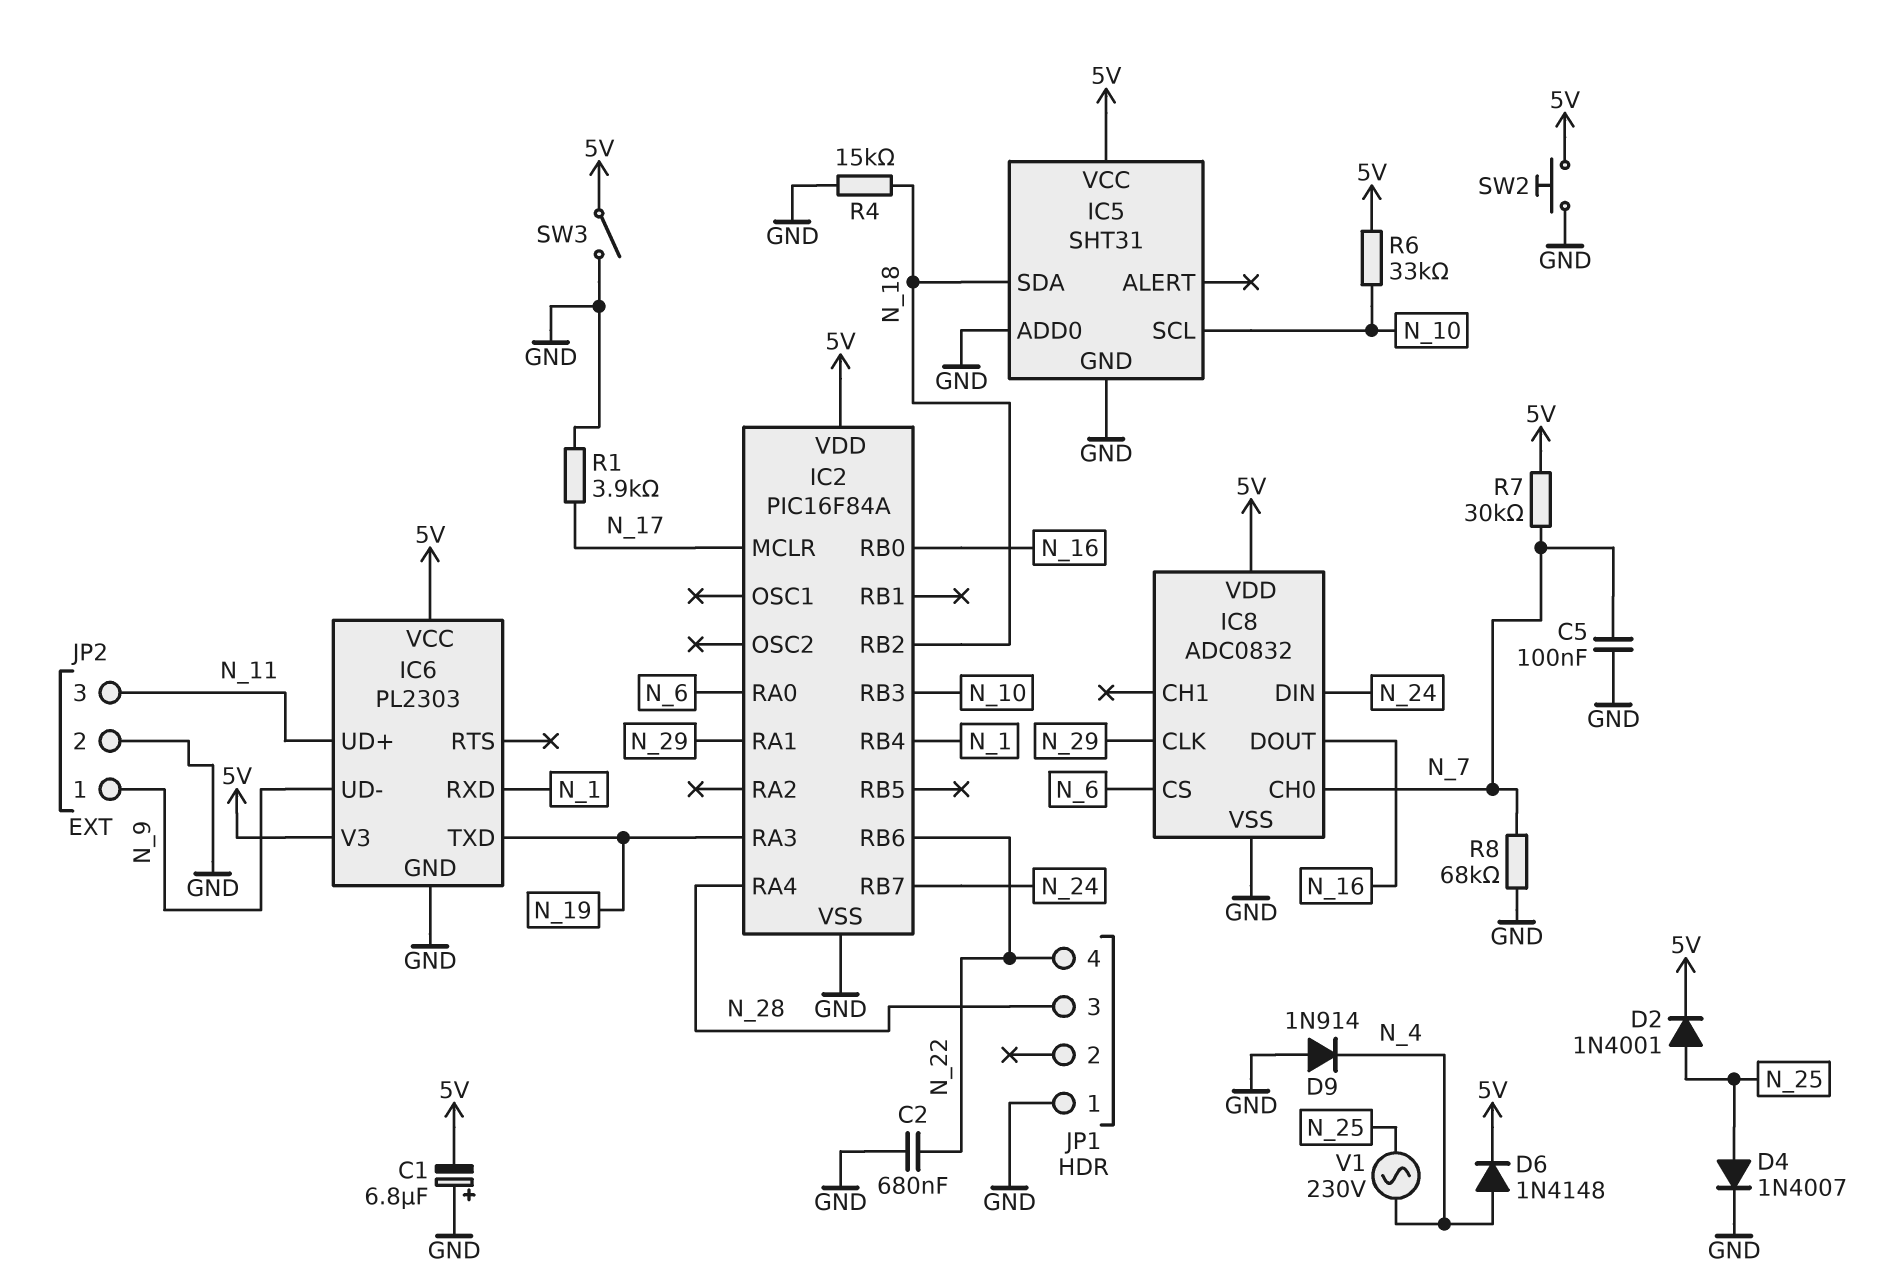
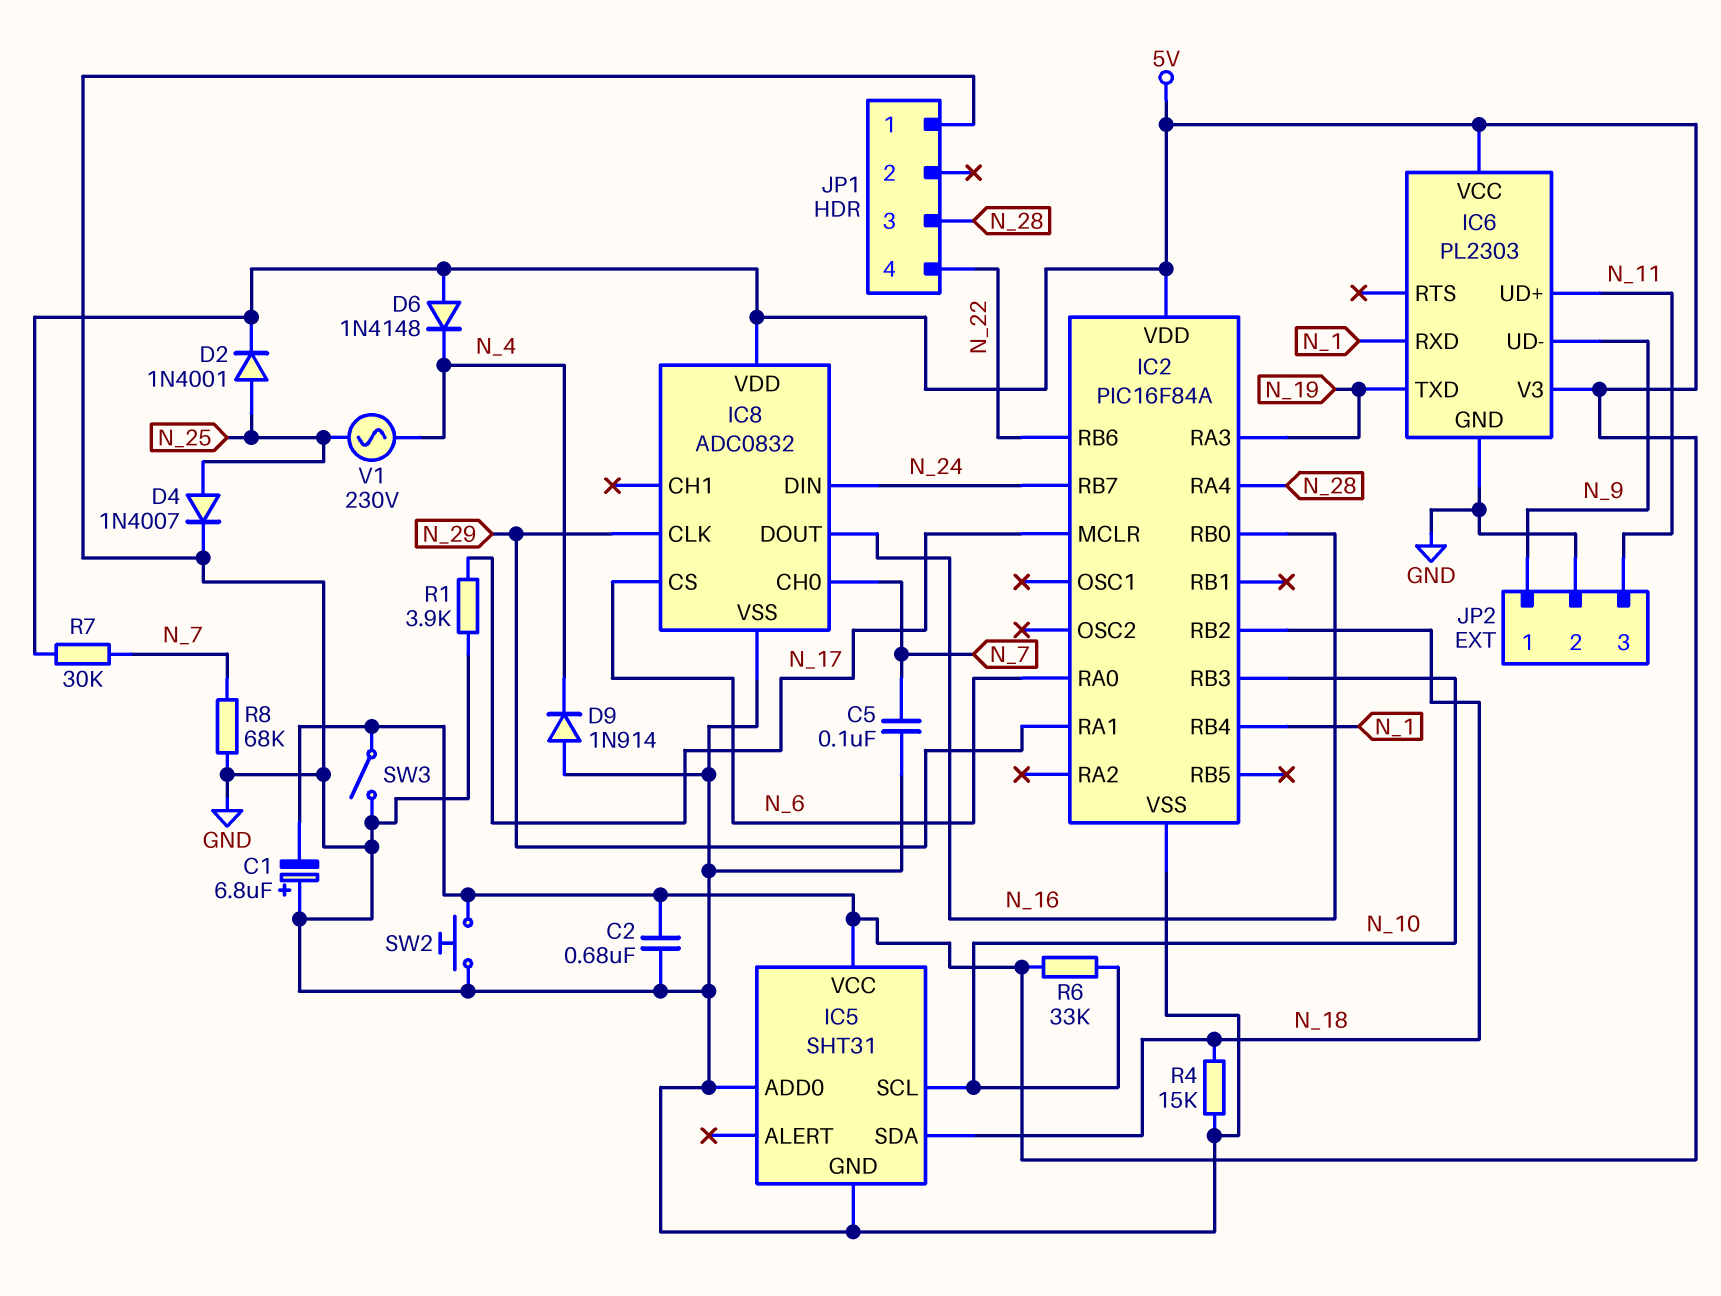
C2: 680nF (GND, N_22) -> 680nF (5V, GND)
D6: diode 1N4148 (A N_4, K 5V) -> diode 1N4148 (A 5V, K N_4)

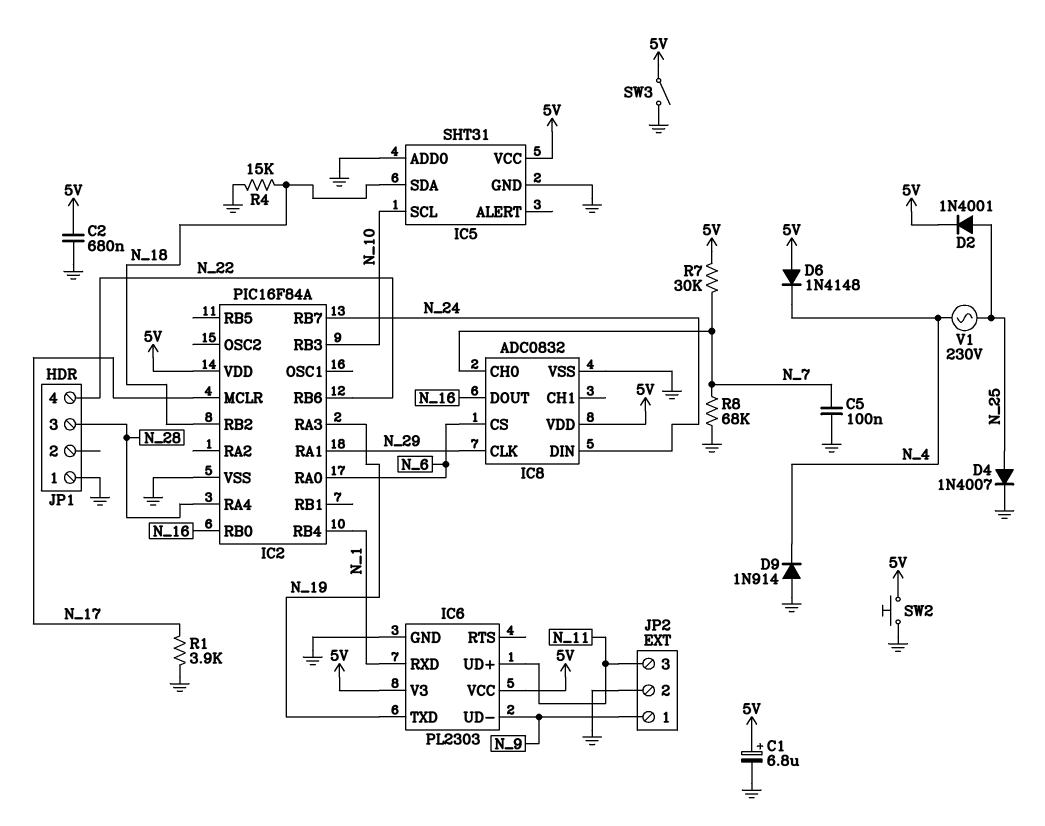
C1: 6.8uF (plus GND, minus 5V) -> 6.8uF (plus 5V, minus GND)
R6: 33k (5V, N_10) -> none

